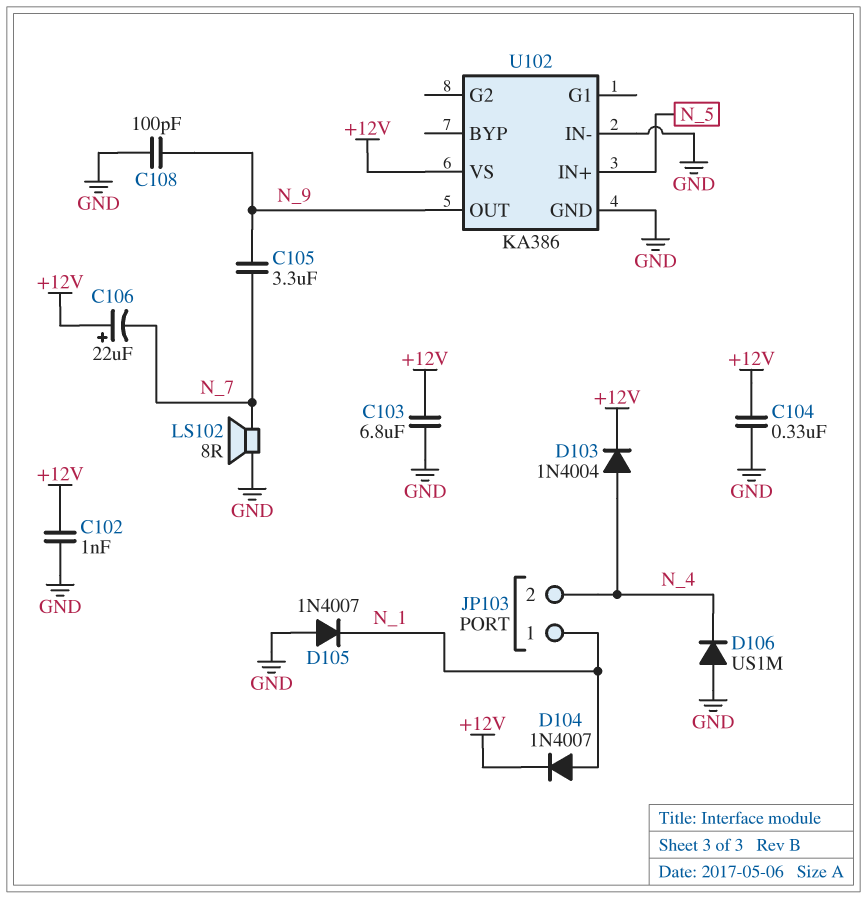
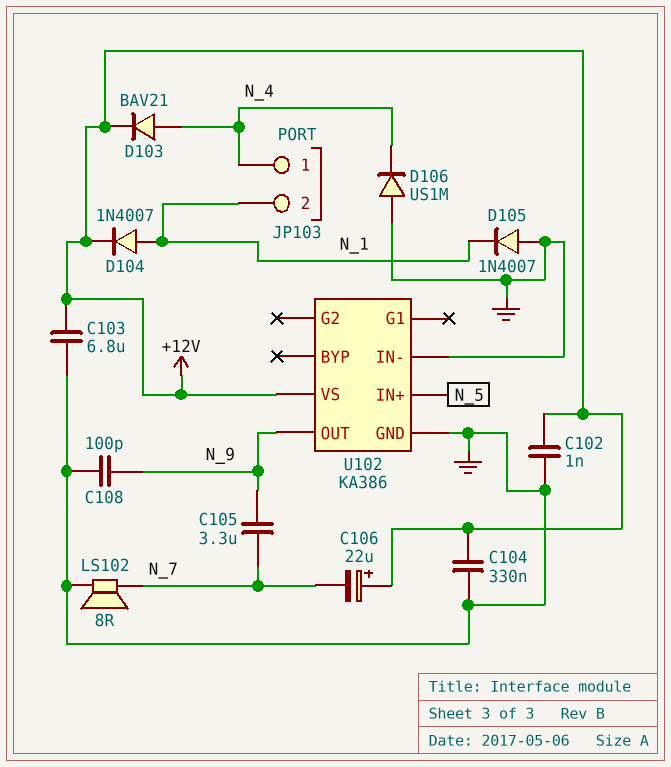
D103: diode 1N4004 (A N_4, K +12V) -> diode BAV21 (A N_4, K +12V)
JP103 pin 1: N_1 -> N_4
JP103 pin 2: N_4 -> N_1

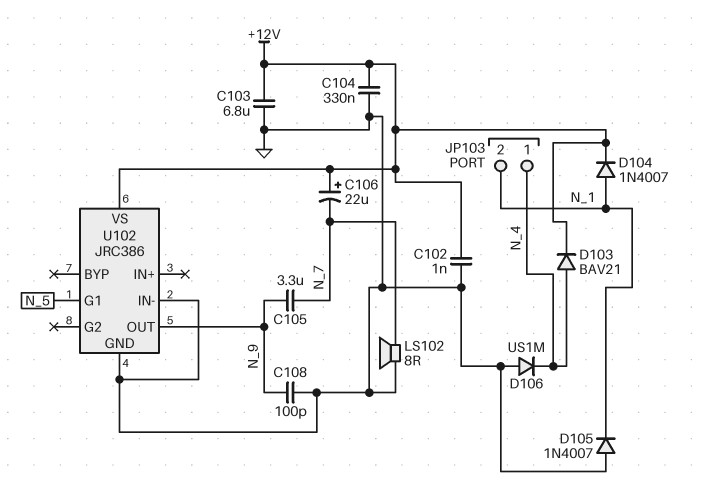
U102: KA386 -> JRC386
U102 pin G1: none -> N_5
U102 pin IN+: N_5 -> none

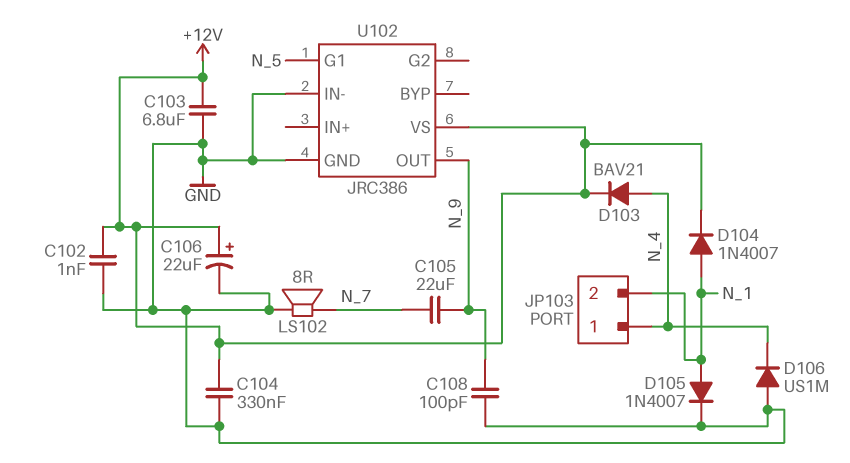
C105: 3.3uF (N_7, N_9) -> 22uF (N_7, N_9)
C106: 22uF (plus +12V, minus N_7) -> 22uF (plus +12V, minus GND)
D105: diode 1N4007 (A GND, K N_1) -> diode 1N4007 (A N_1, K GND)

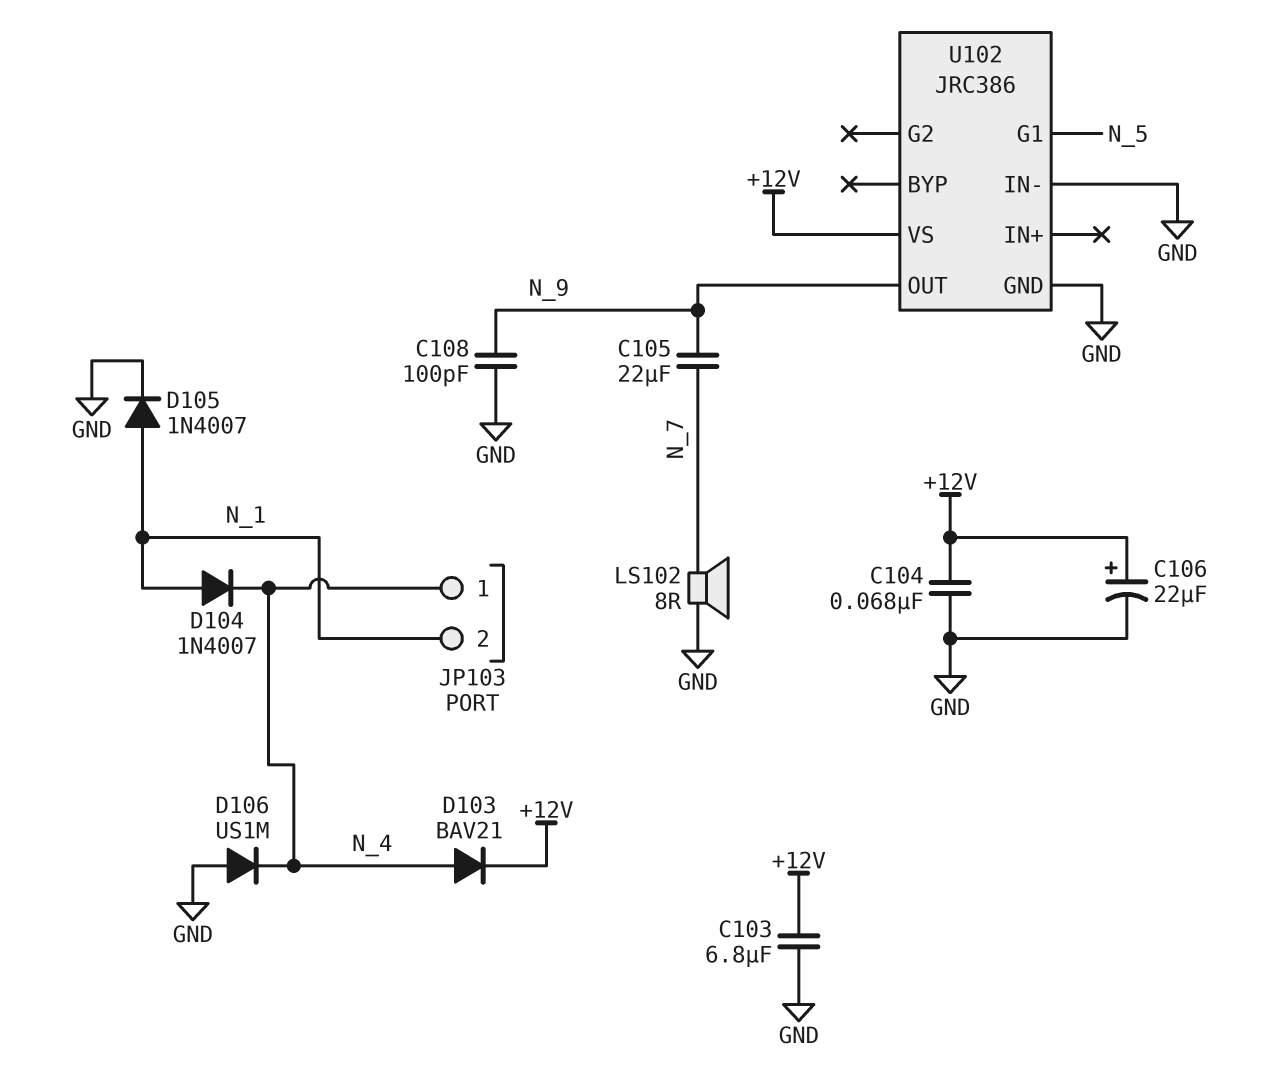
C102: 1nF (+12V, GND) -> none
C104: 330nF (+12V, GND) -> 68nF (+12V, GND)
D104: diode 1N4007 (A N_1, K +12V) -> diode 1N4007 (A N_1, K N_4)

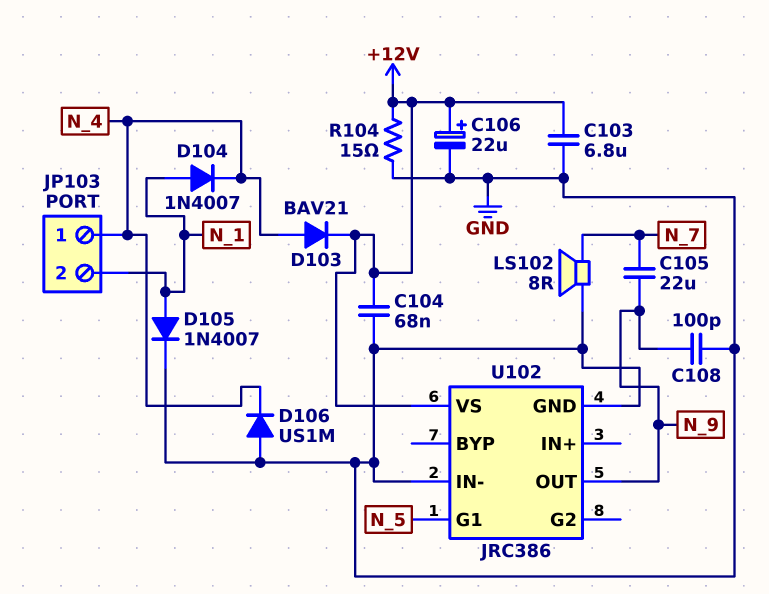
R104: none -> 15 (+12V, GND)

